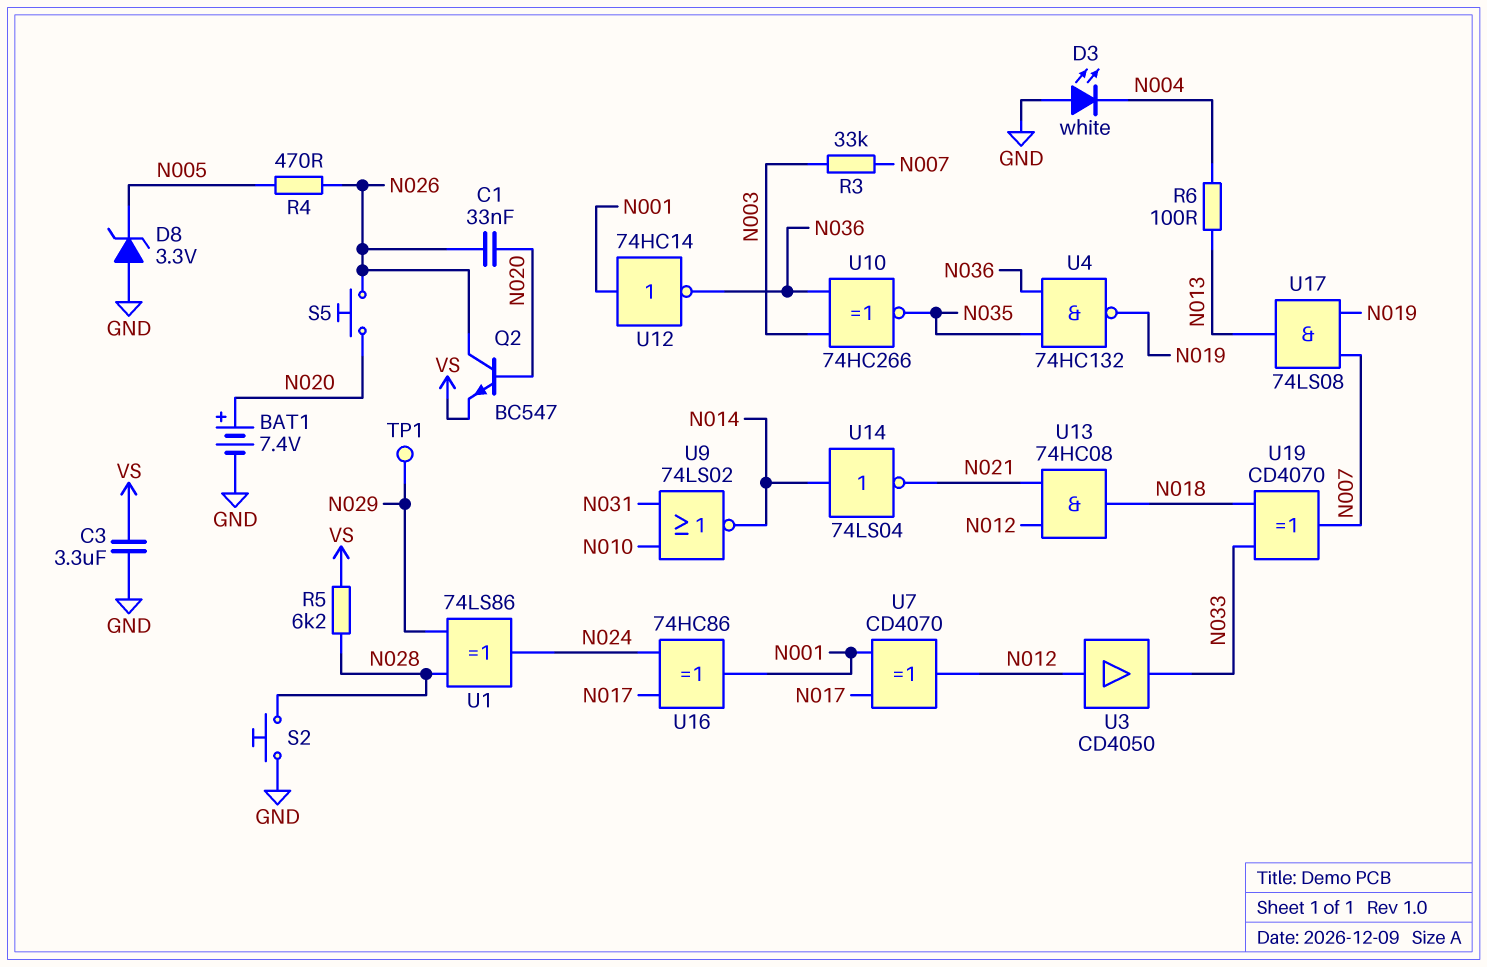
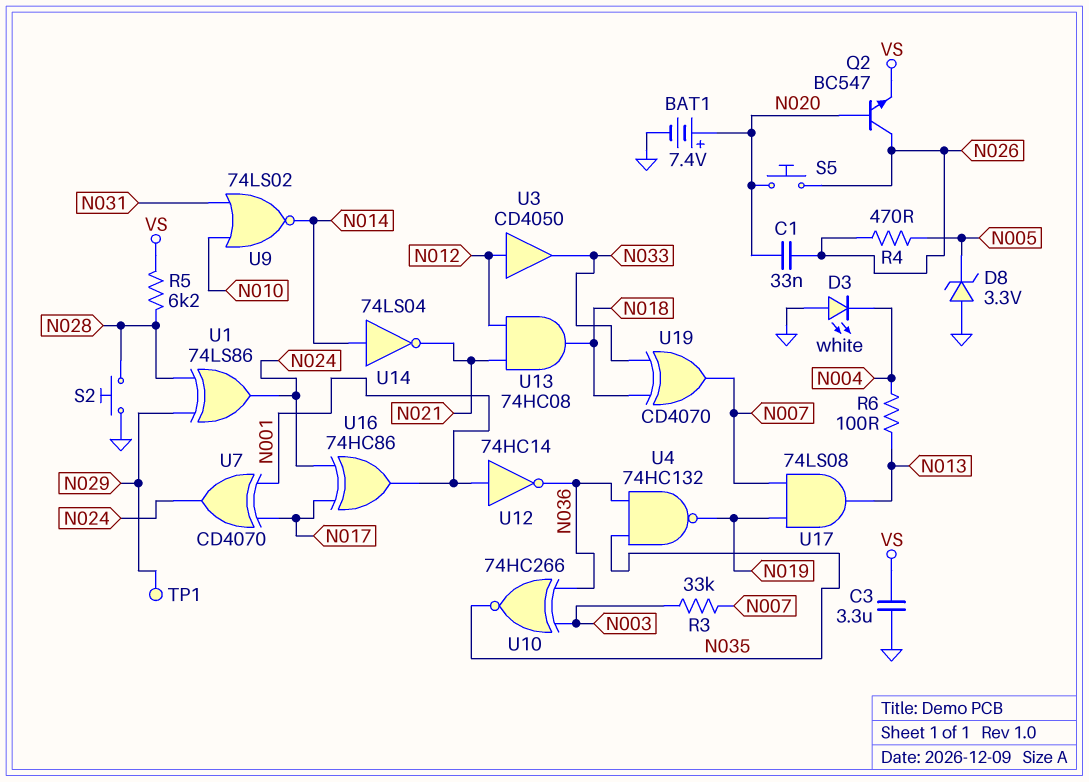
U7: XOR CD4070 (in N001, in N017, out N012) -> XOR CD4070 (in N001, in N017, out N024)

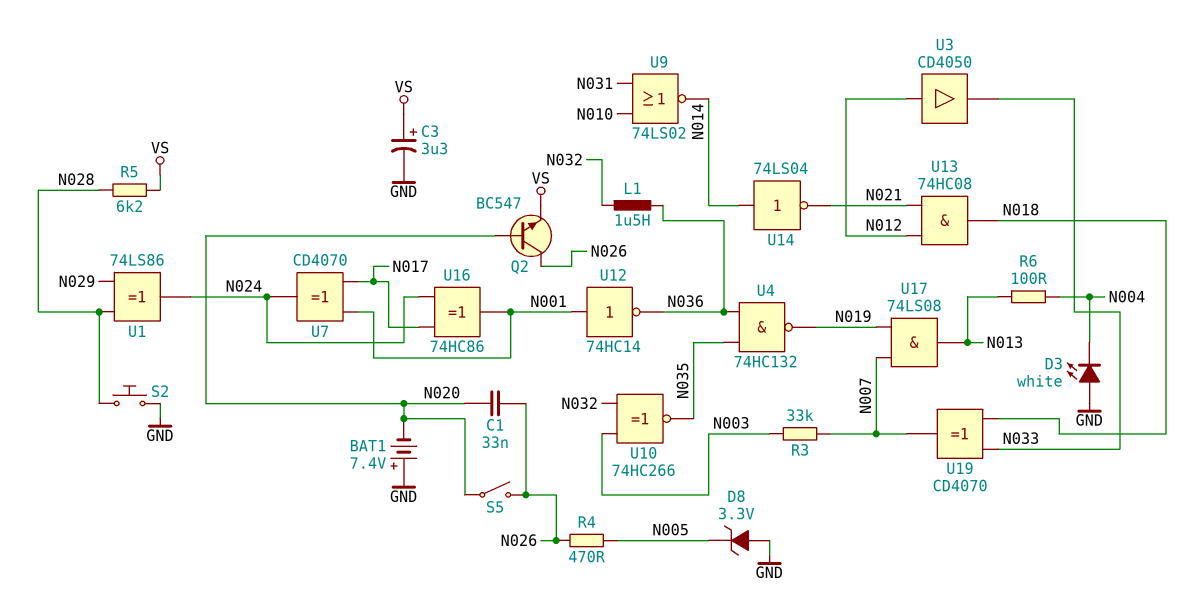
BAT1: 7.4V (plus N020, minus GND) -> 7.4V (plus GND, minus N020)
C3: 3.3uF (GND, VS) -> 3.3uF (plus VS, minus GND)
L1: none -> 1.5uH (N032, N036)
S5: button (N020, N026) -> switch (N020, N026)
TP1: test point (N029) -> none
U10: XNOR 74HC266 (in N003, in N036, out N035) -> XNOR 74HC266 (in N003, in N032, out N035)

